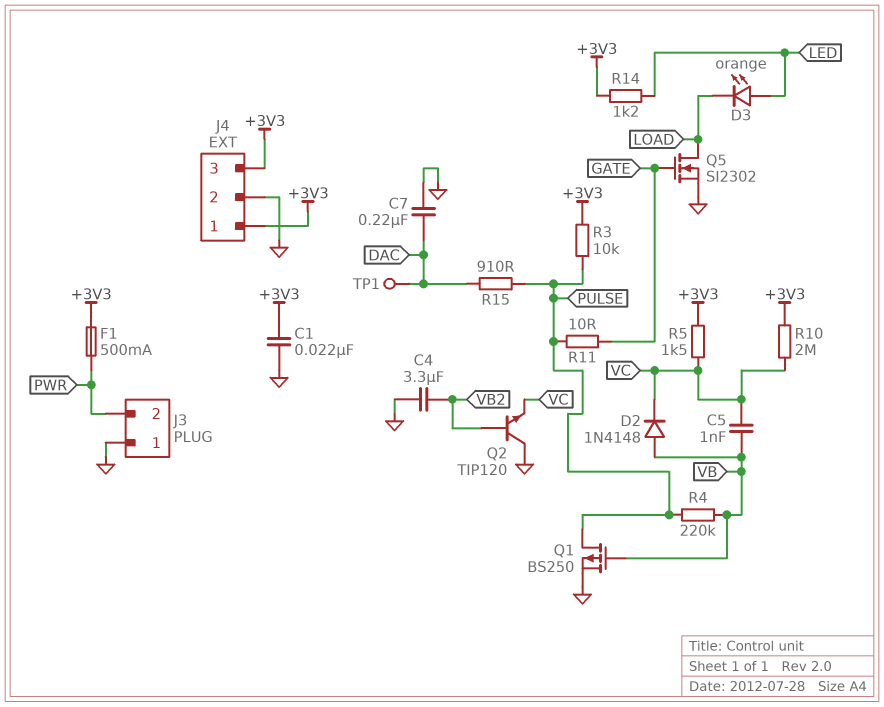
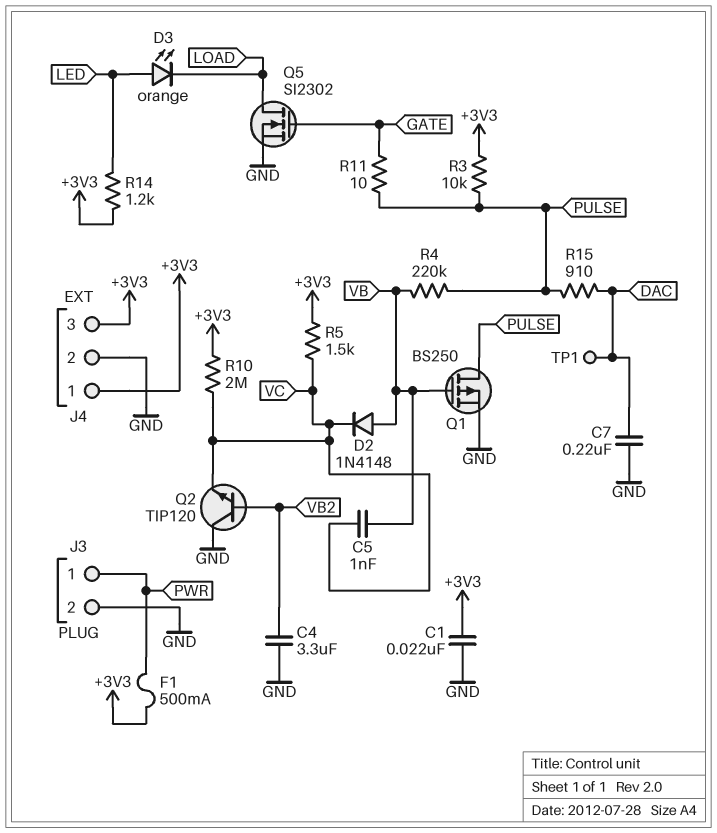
J3 pin 1: GND -> PWR
J3 pin 2: PWR -> GND

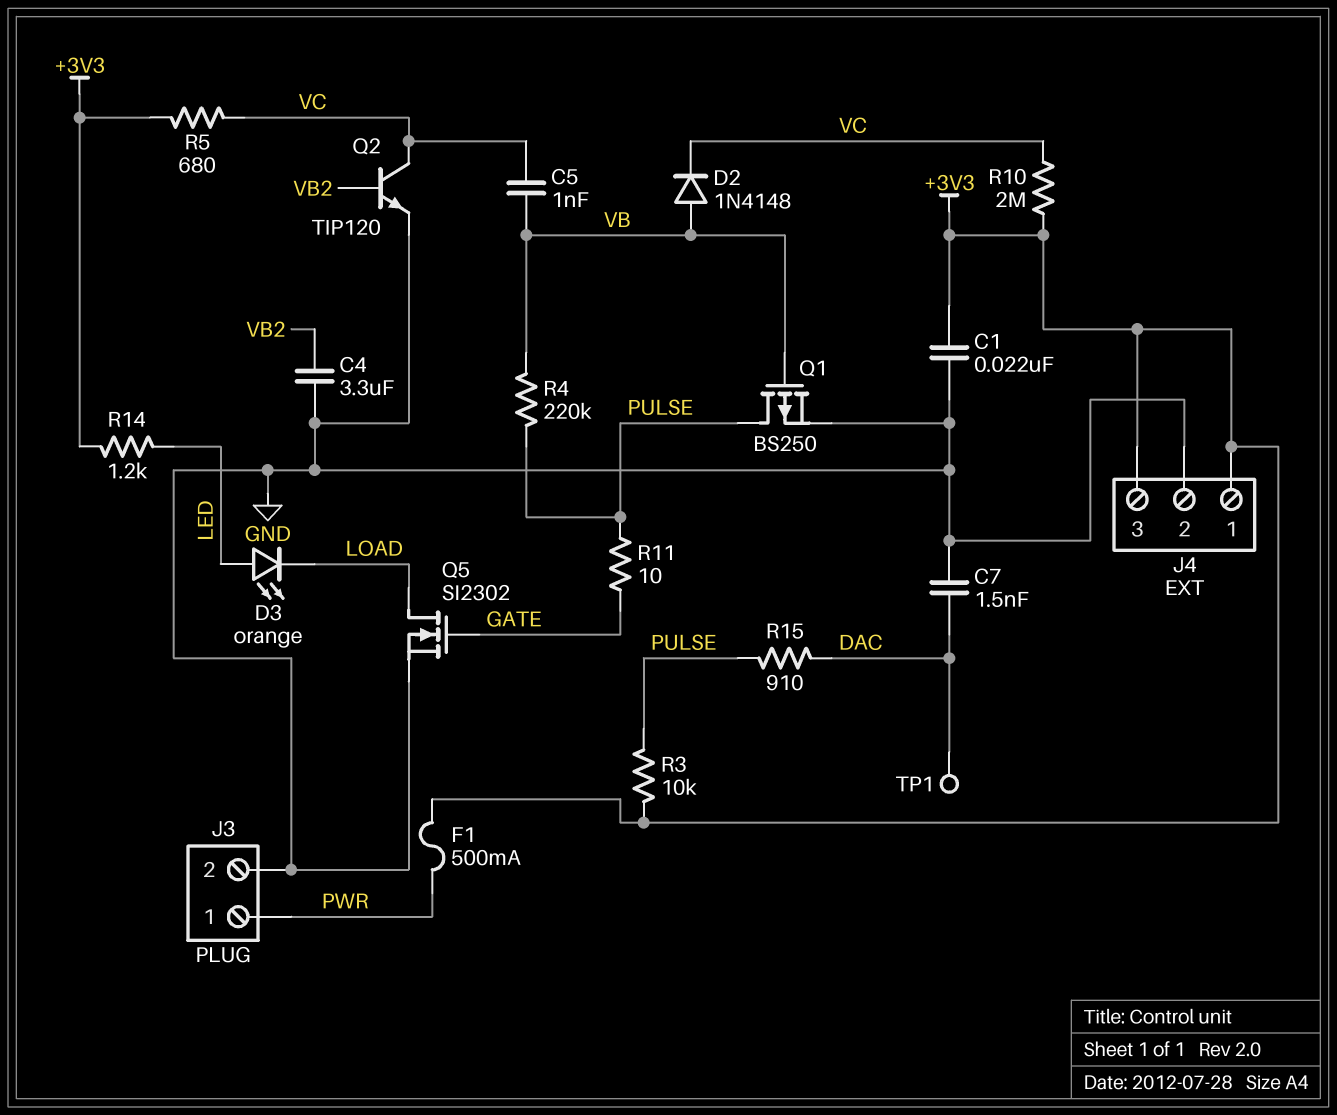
C7: 220nF (DAC, GND) -> 1.5nF (DAC, GND)
Q2: NPN TIP120 (B VB2, C GND, E VC) -> NPN TIP120 (B VB2, C VC, E GND)
R5: 1.5k (+3V3, VC) -> 680 (+3V3, VC)

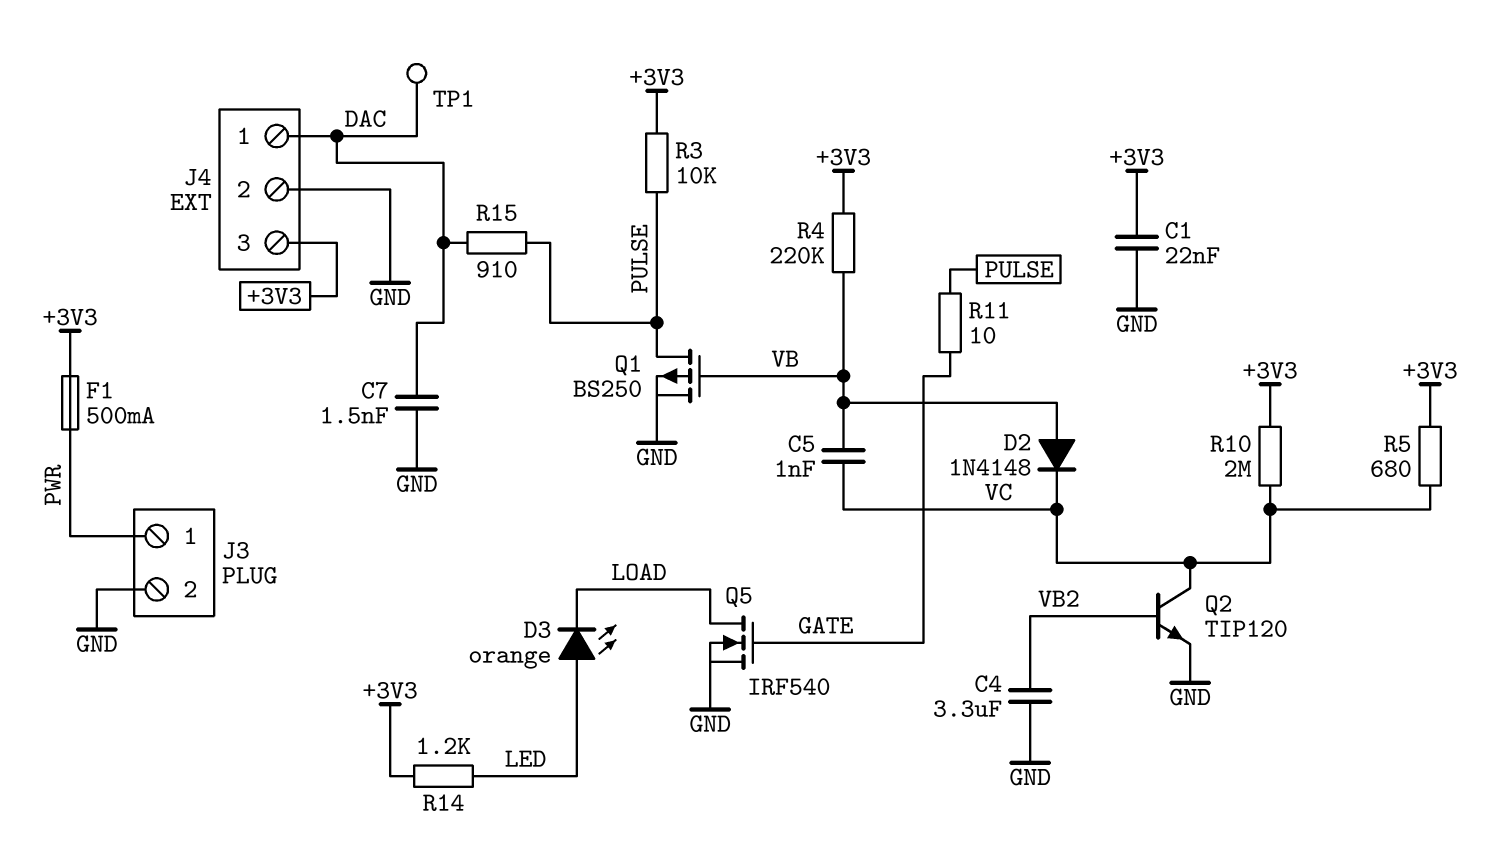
J4 pin 1: +3V3 -> DAC
Q5: NMOS SI2302 (G GATE, D LOAD, S GND) -> NMOS IRF540 (G GATE, D LOAD, S GND)
R4: 220k (PULSE, VB) -> 220k (+3V3, VB)

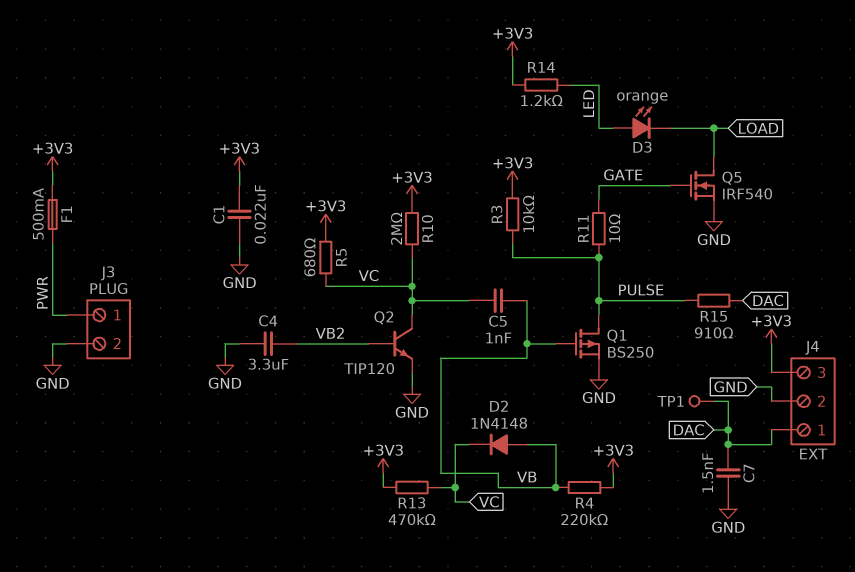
R13: none -> 470k (+3V3, VC)

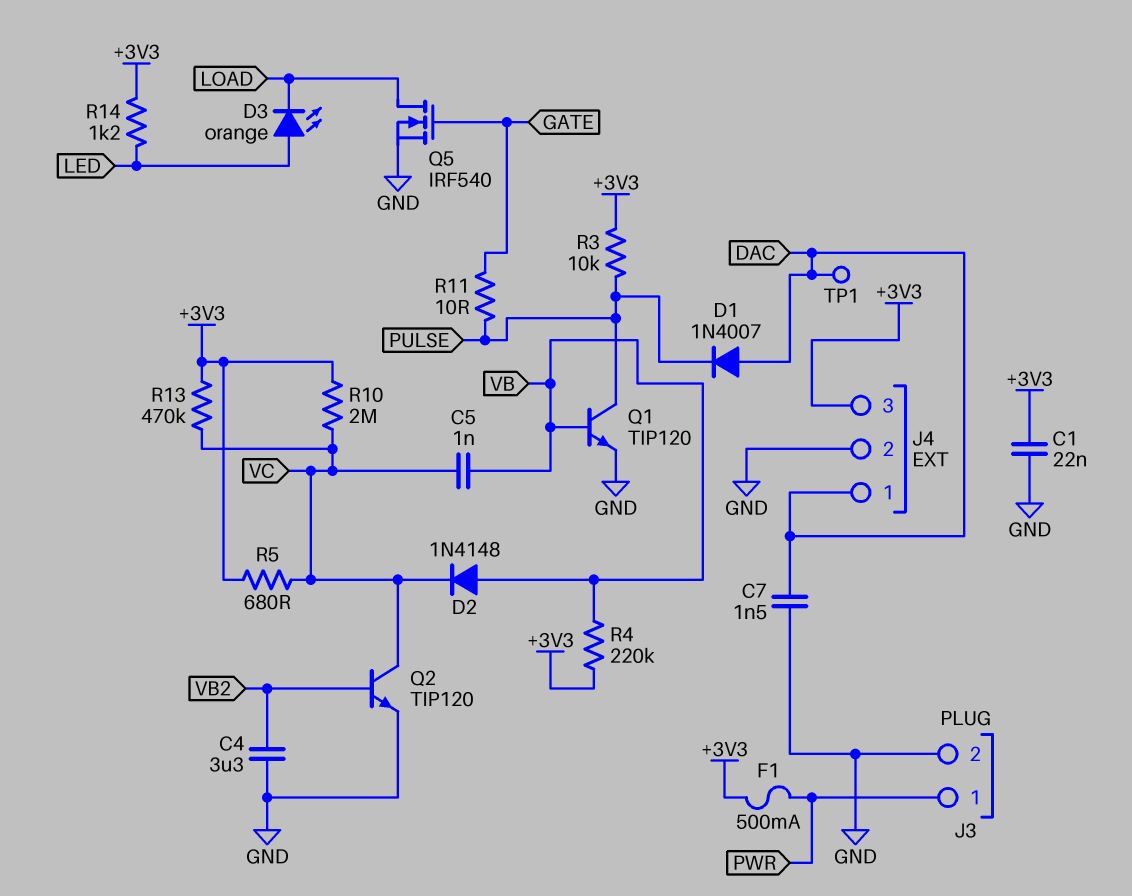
D1: none -> diode 1N4007 (A DAC, K PULSE)
Q1: PMOS BS250 (G VB, D PULSE, S GND) -> NPN TIP120 (B VB, C PULSE, E GND)
R15: 910 (DAC, PULSE) -> none

